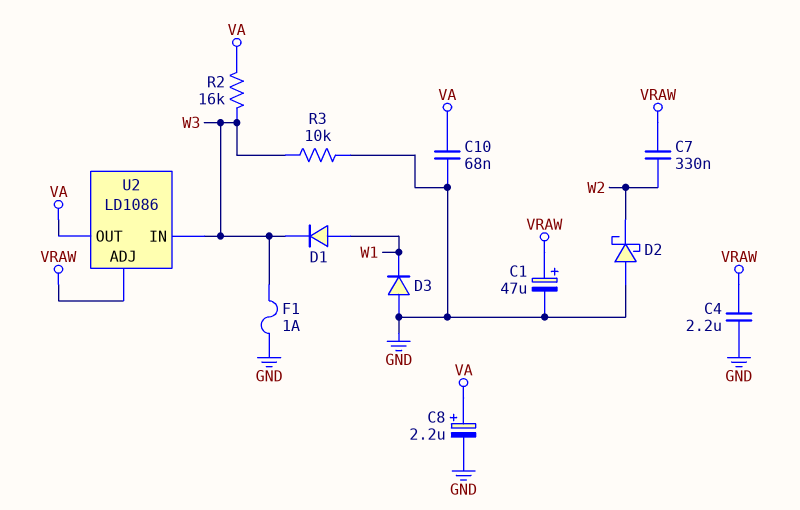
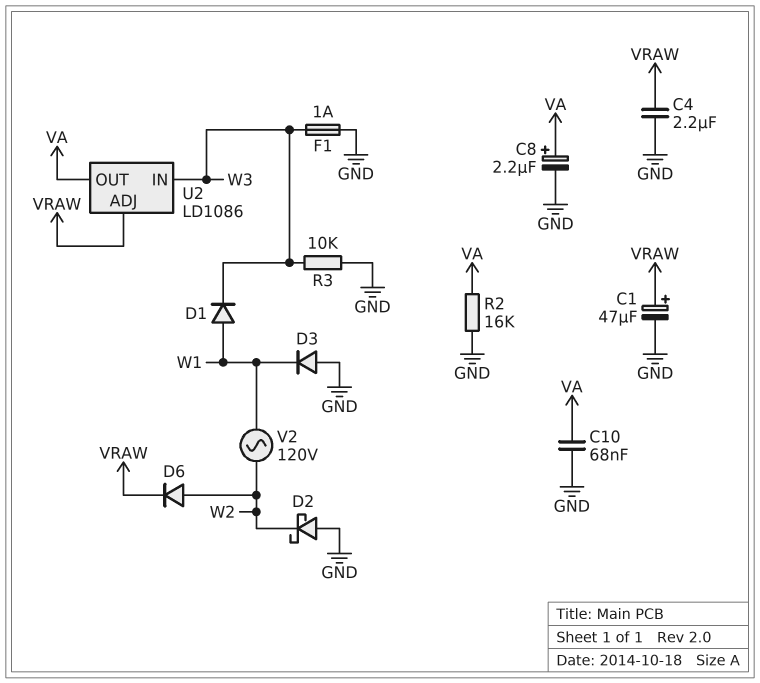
C7: 330nF (VRAW, W2) -> none
D6: none -> diode (A W2, K VRAW)
R2: 16k (VA, W3) -> 16k (GND, VA)
V2: none -> AC 120V (W1, W2)

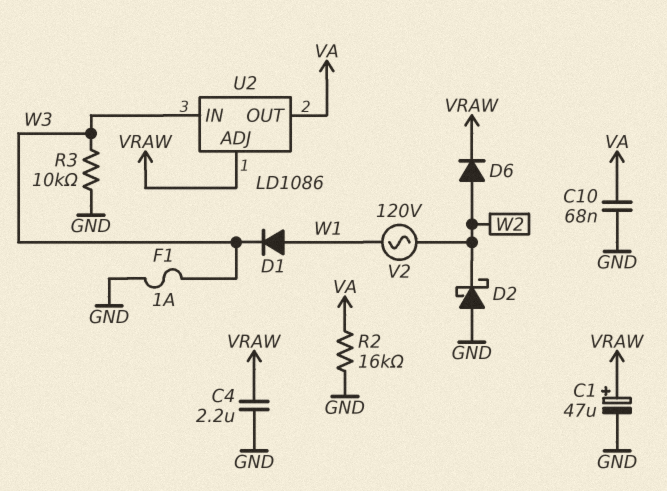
C8: 2.2uF (plus VA, minus GND) -> none
D3: diode (A GND, K W1) -> none

